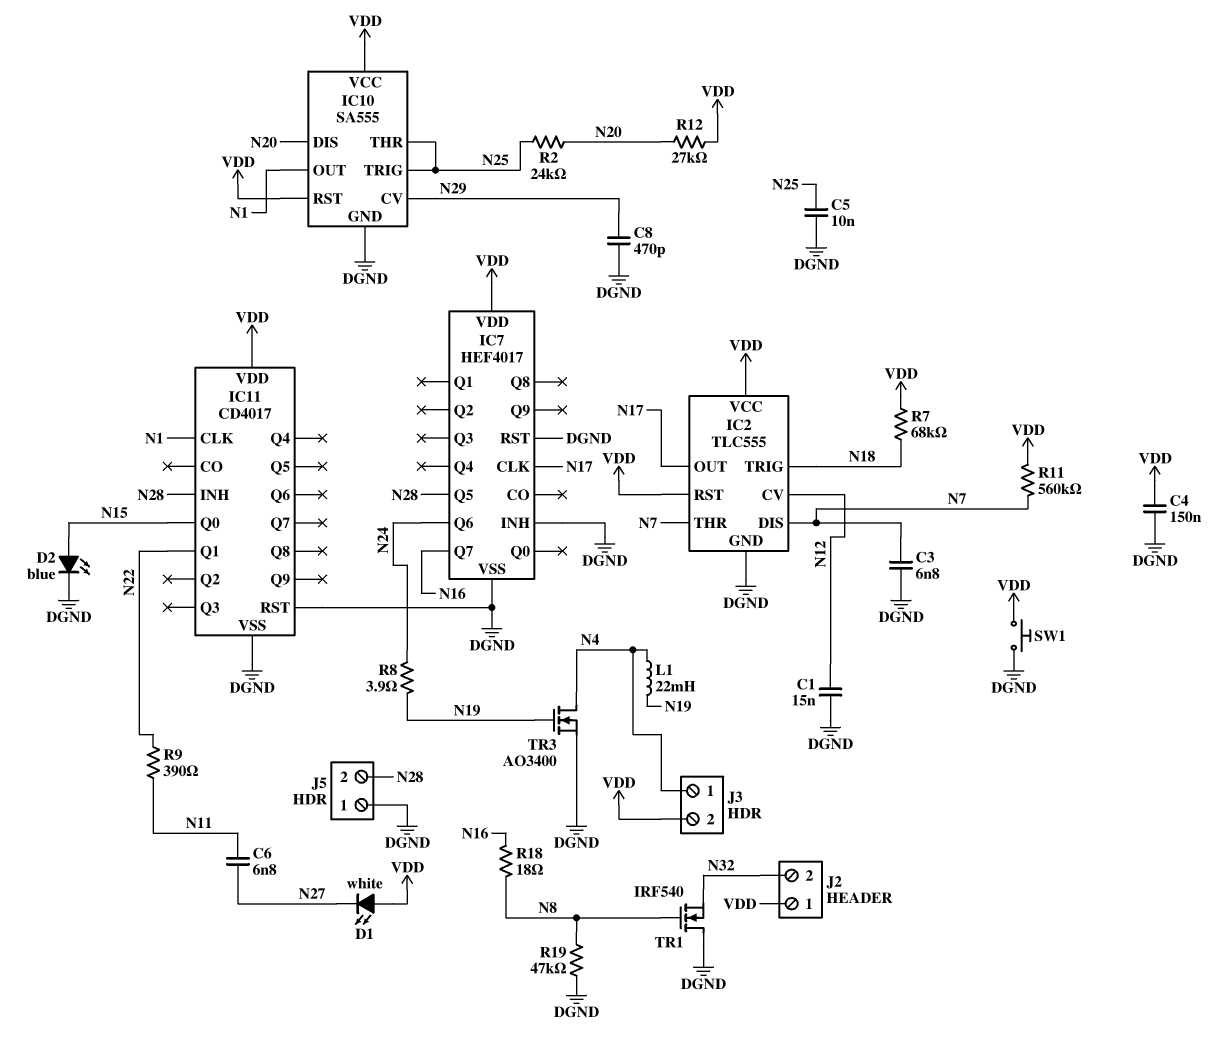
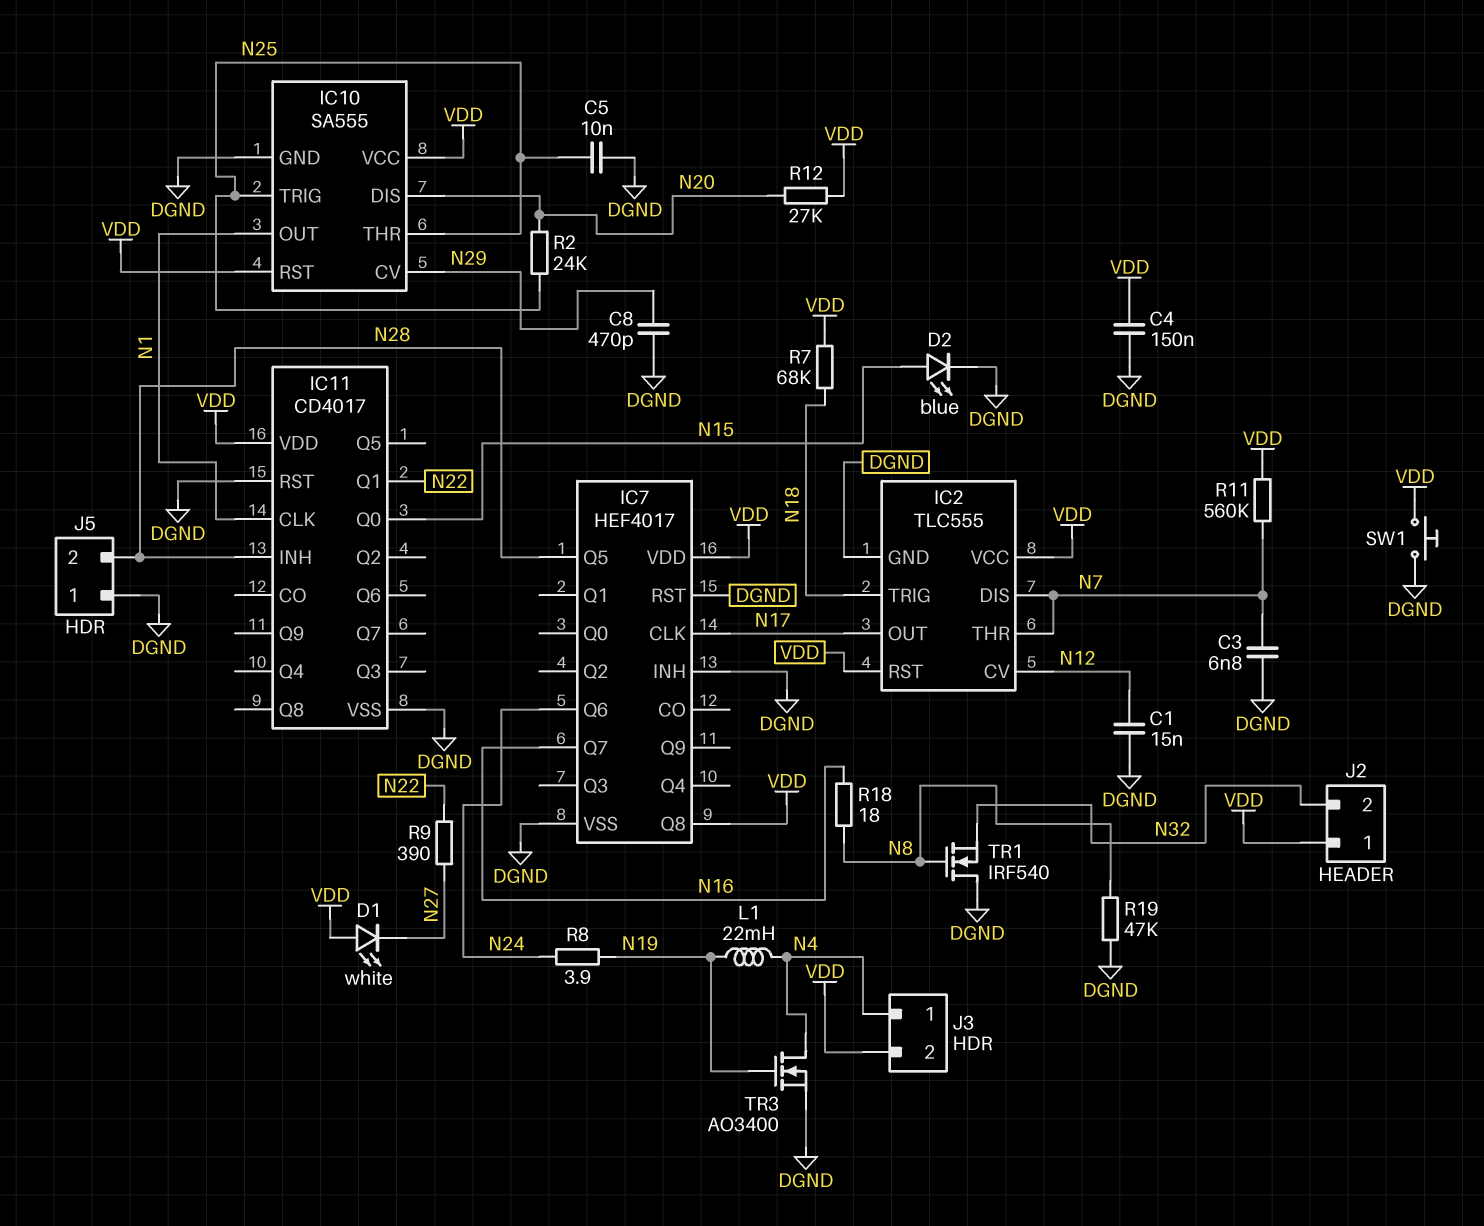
C6: 6.8nF (N11, N27) -> none
IC7 pin Q8: none -> VDD
R9: 390 (N11, N22) -> 390 (N22, N27)

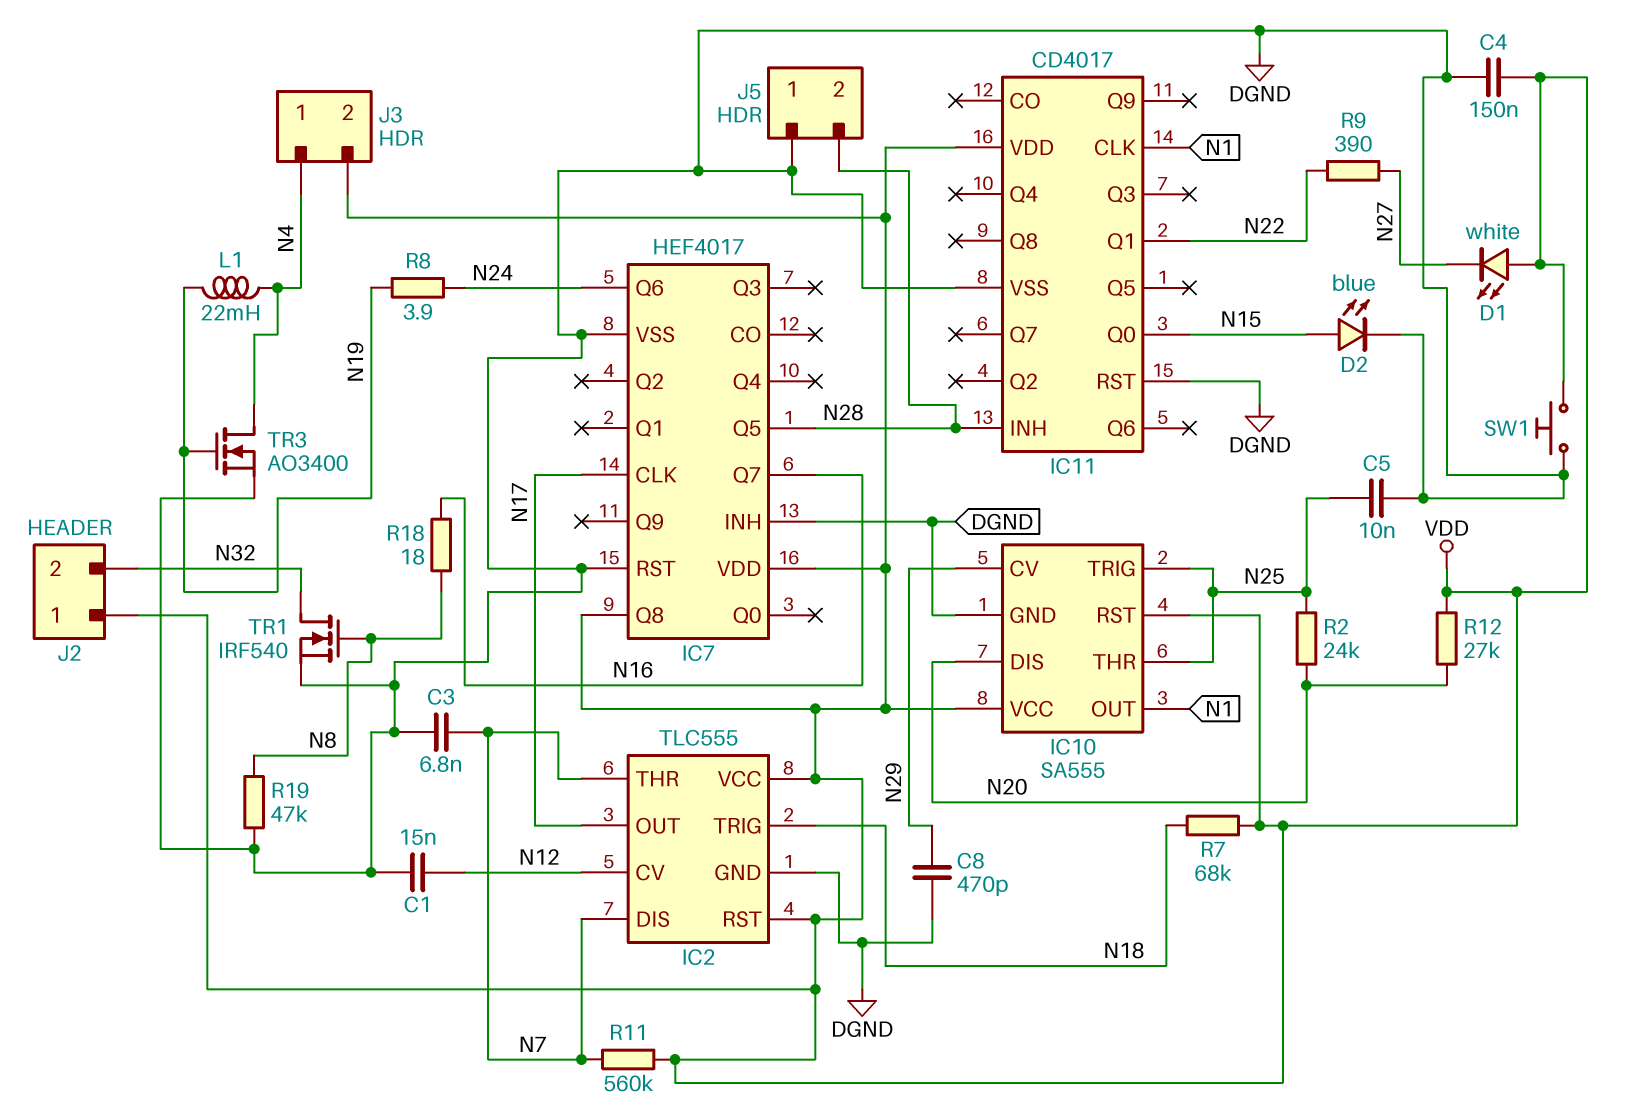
TR1: NMOS IRF540 (G N8, D DGND, S N32) -> NMOS IRF540 (G N8, D N32, S DGND)

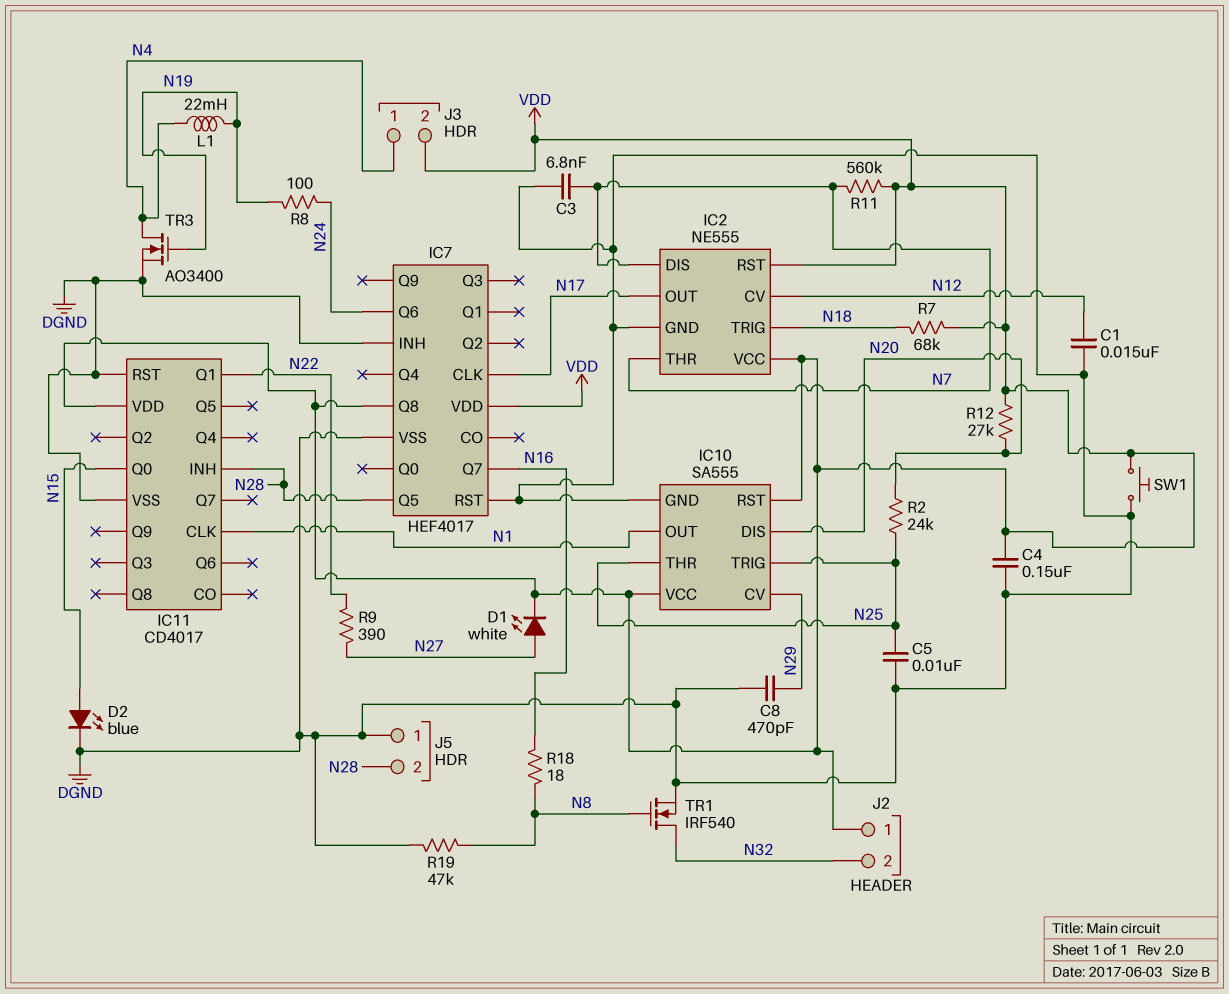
D1: LED white (A VDD, K N27) -> LED white (A N27, K VDD)
IC2: TLC555 -> NE555
R8: 3.9 (N19, N24) -> 100 (N19, N24)

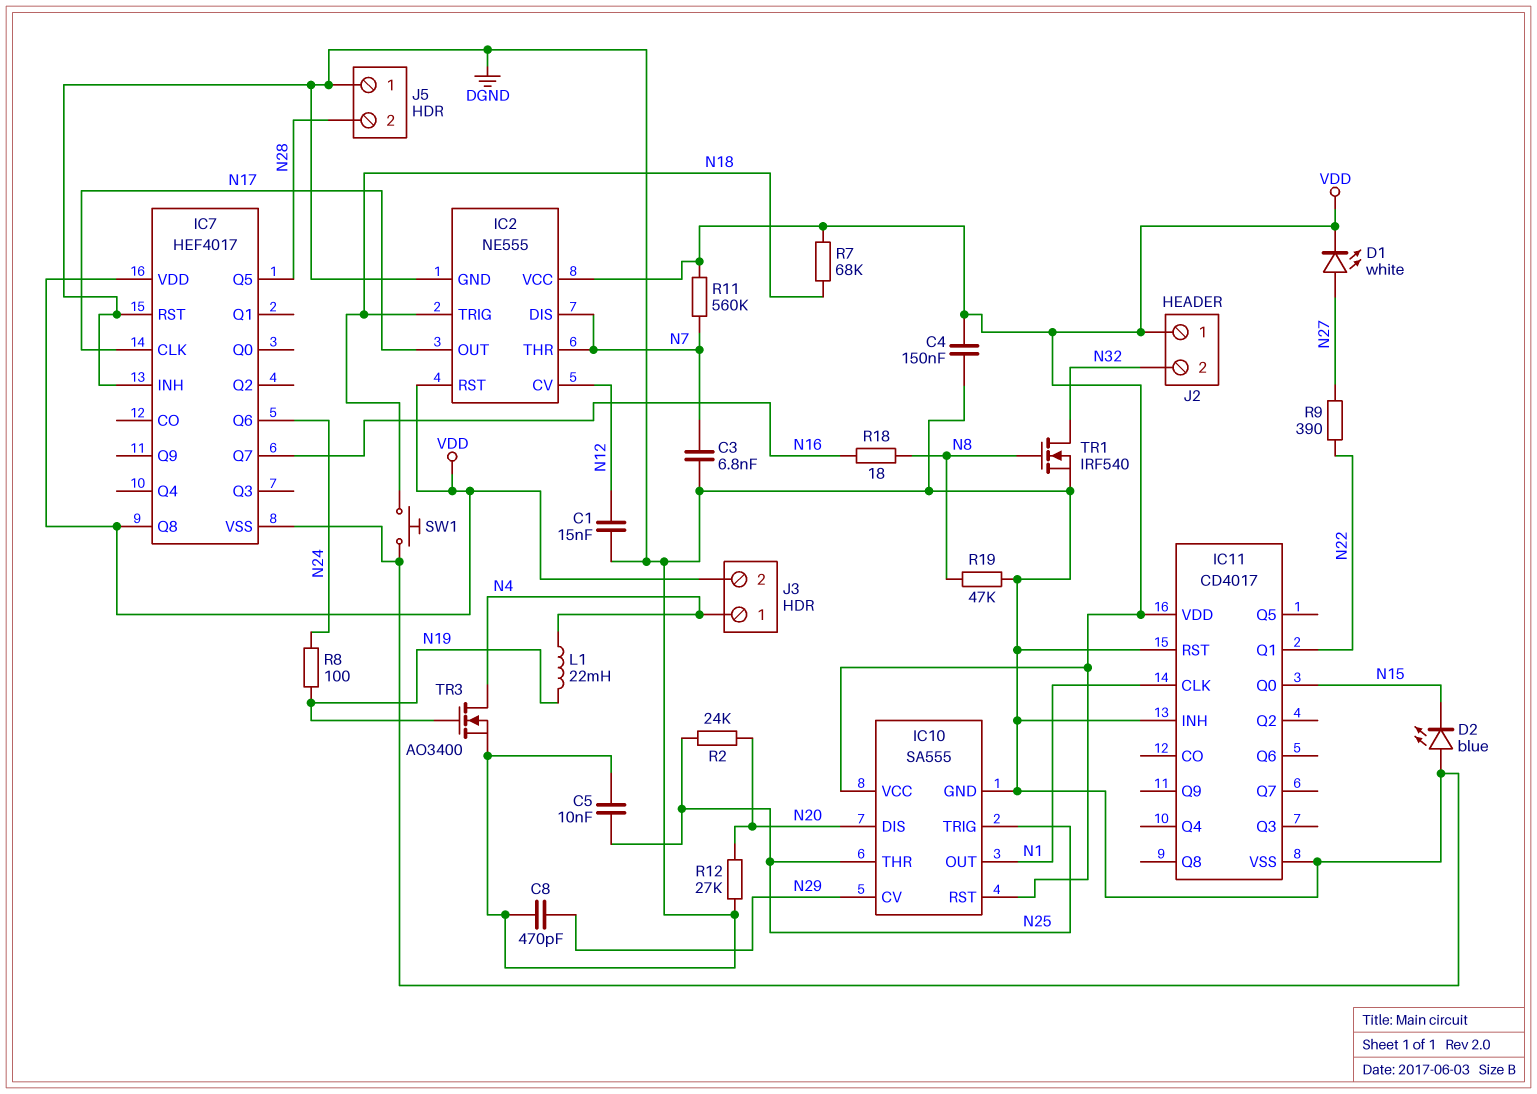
D2: LED blue (A N15, K DGND) -> LED blue (A DGND, K N15)
IC11 pin INH: N28 -> DGND
R12: 27k (N20, VDD) -> 27k (DGND, N20)
SW1: button (DGND, VDD) -> button (DGND, N18)

